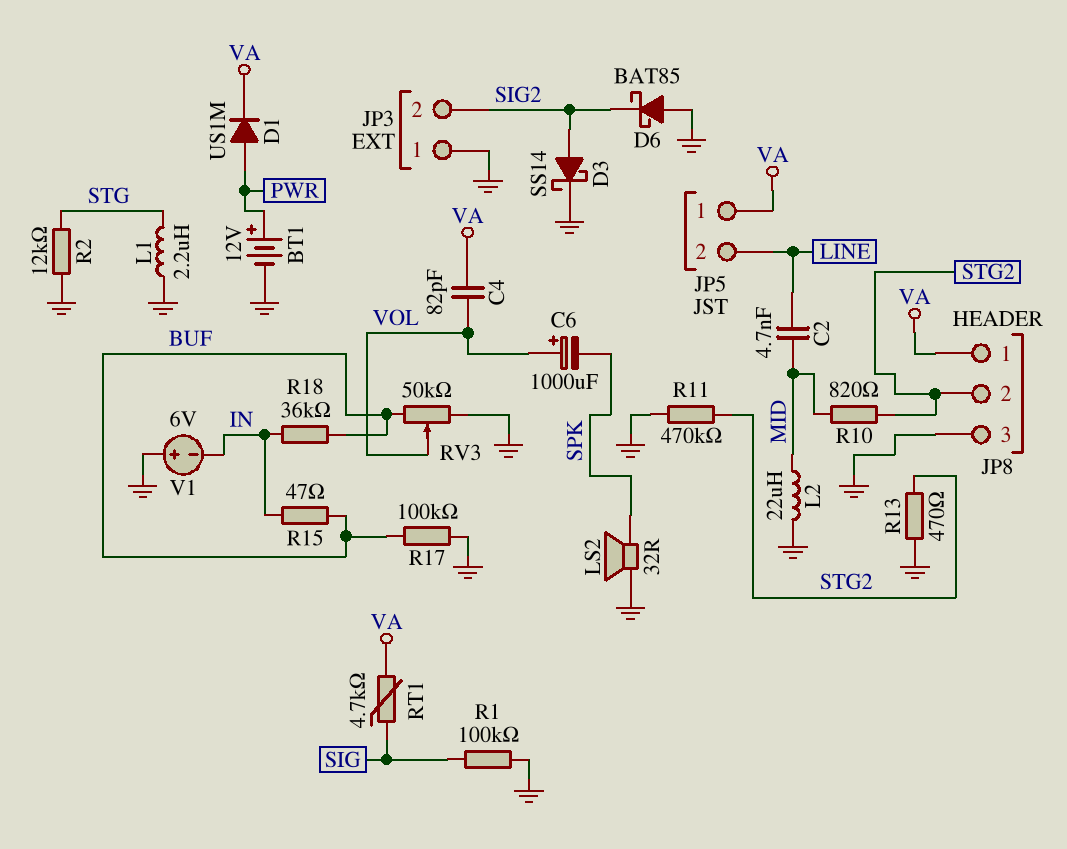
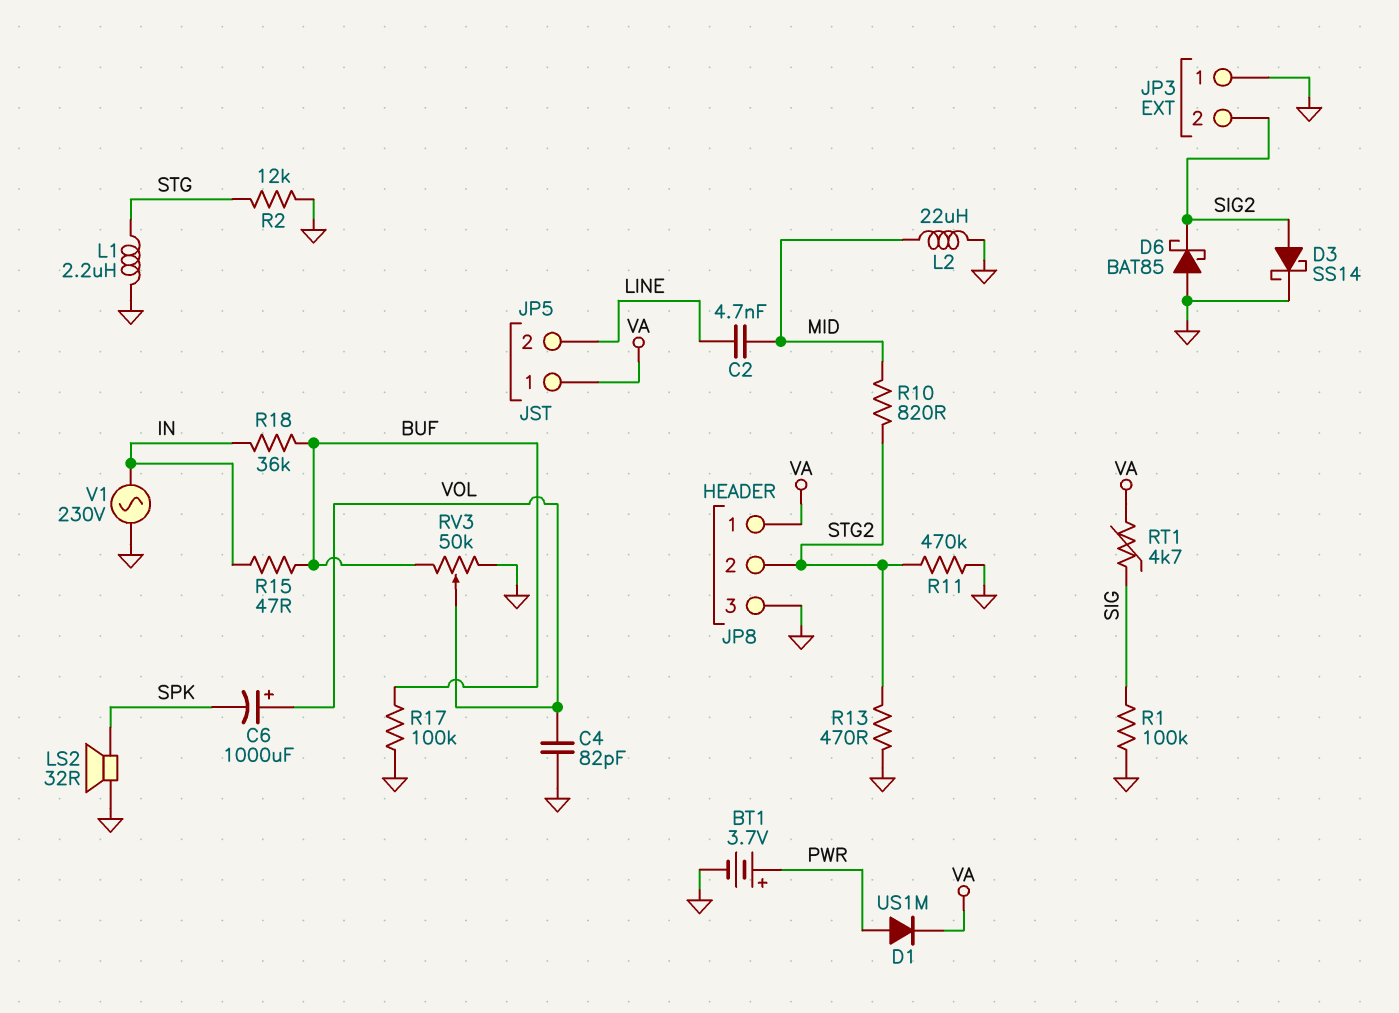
BT1: 12V (plus PWR, minus GND) -> 3.7V (plus PWR, minus GND)
C4: 82pF (VA, VOL) -> 82pF (GND, VOL)
V1: 6V (plus GND, minus IN) -> AC 230V (GND, IN)

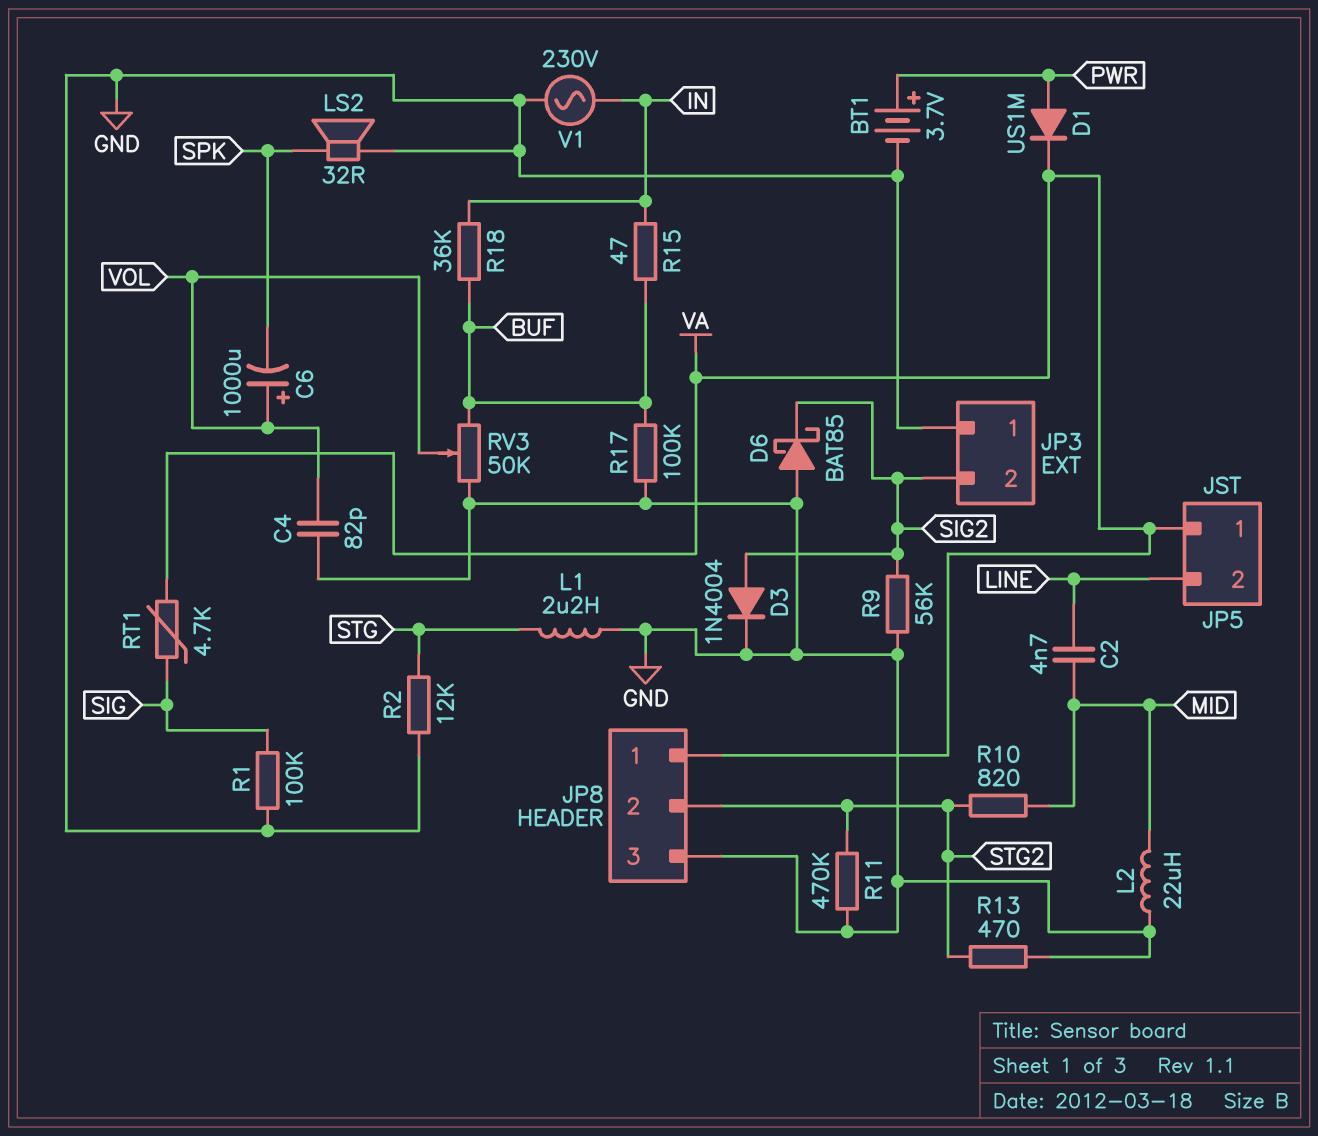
D3: schottky SS14 (A SIG2, K GND) -> diode 1N4004 (A SIG2, K GND)
R9: none -> 56k (GND, SIG2)

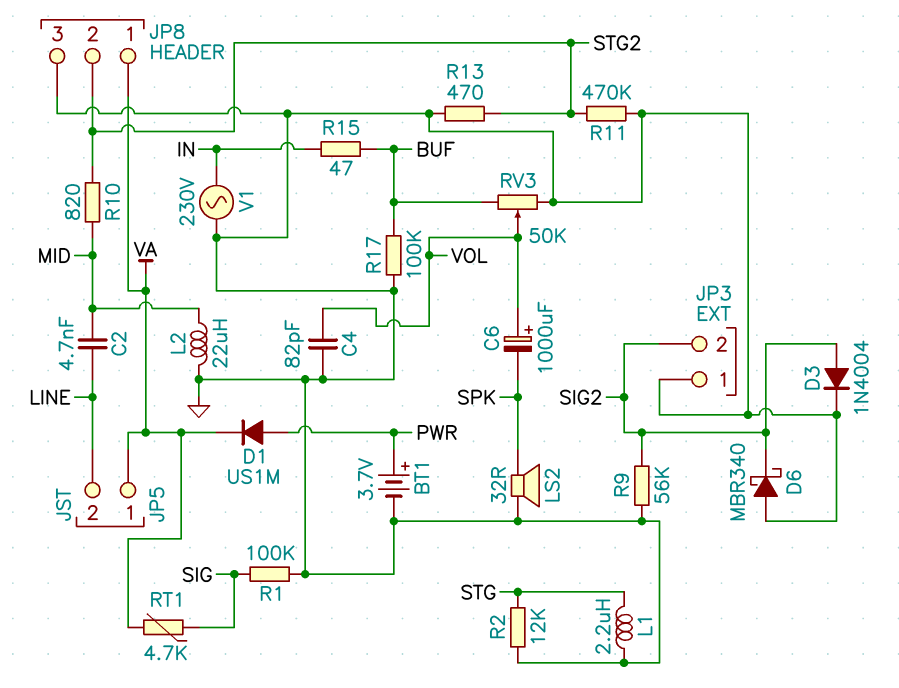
D6: schottky BAT85 (A GND, K SIG2) -> schottky MBR340 (A GND, K SIG2)
R18: 36k (BUF, IN) -> none

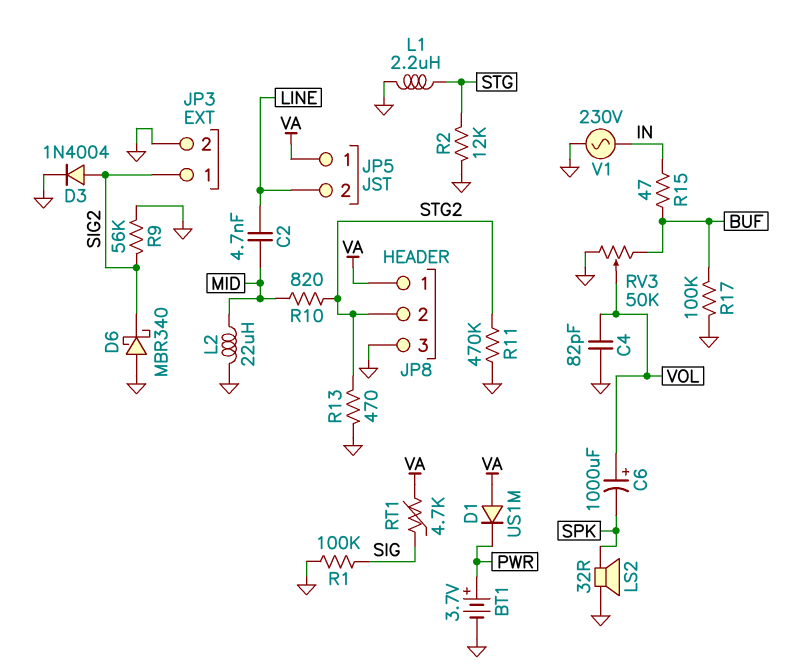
D1: diode US1M (A PWR, K VA) -> diode US1M (A VA, K PWR)
JP3 pin 1: GND -> SIG2
JP3 pin 2: SIG2 -> GND

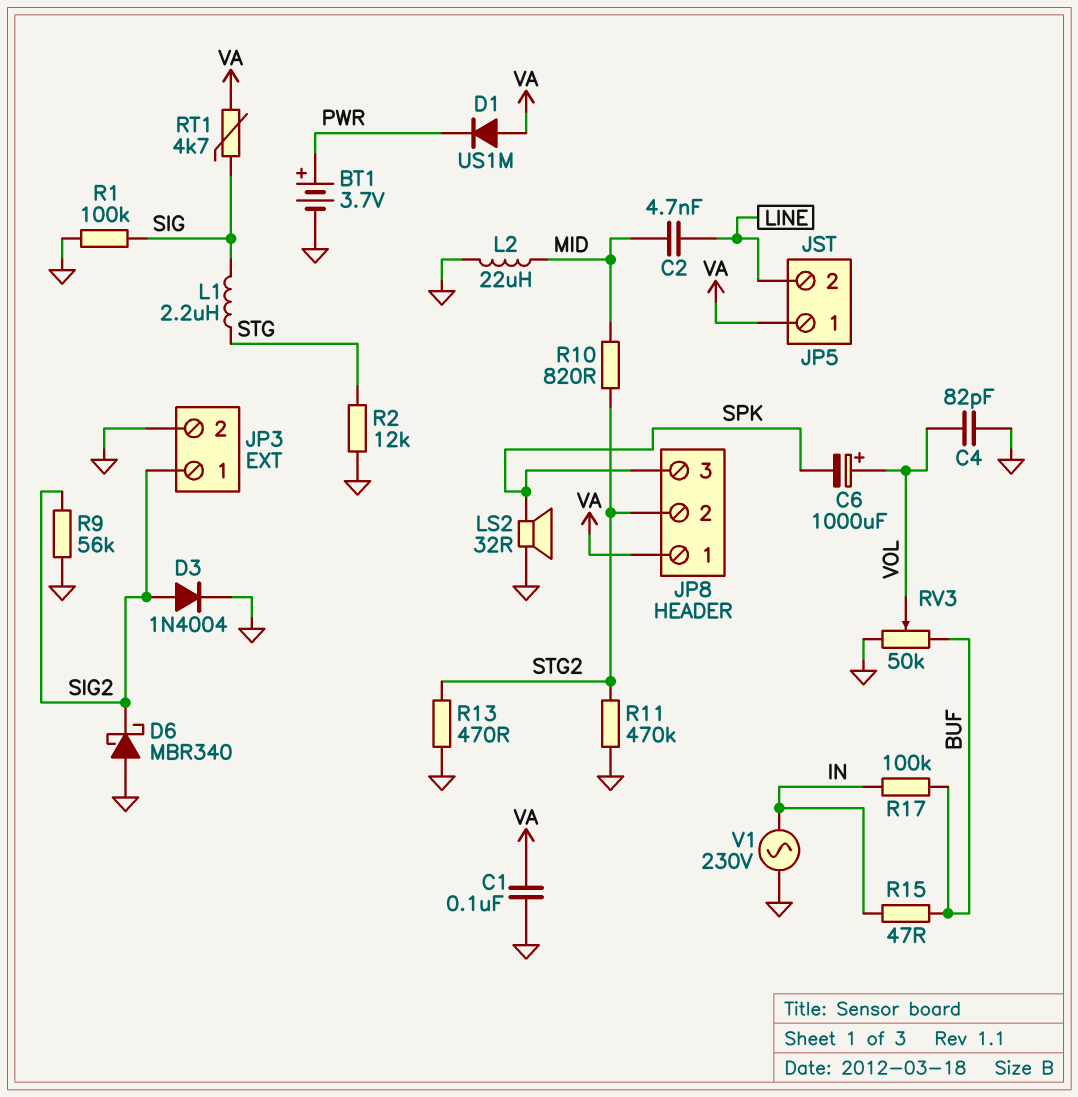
C1: none -> 100nF (GND, VA)
JP8 pin 3: GND -> SPK
L1: 2.2uH (GND, STG) -> 2.2uH (SIG, STG)
R17: 100k (BUF, GND) -> 100k (BUF, IN)

